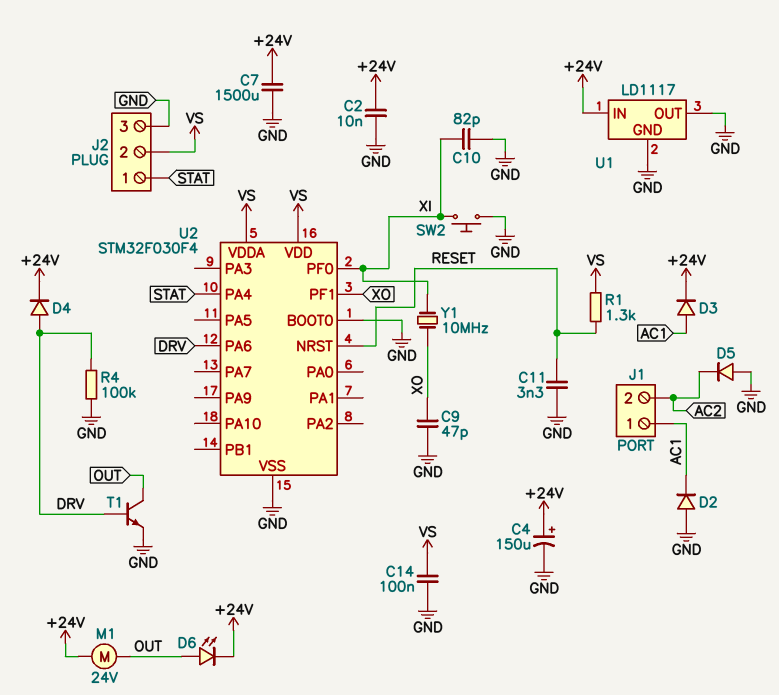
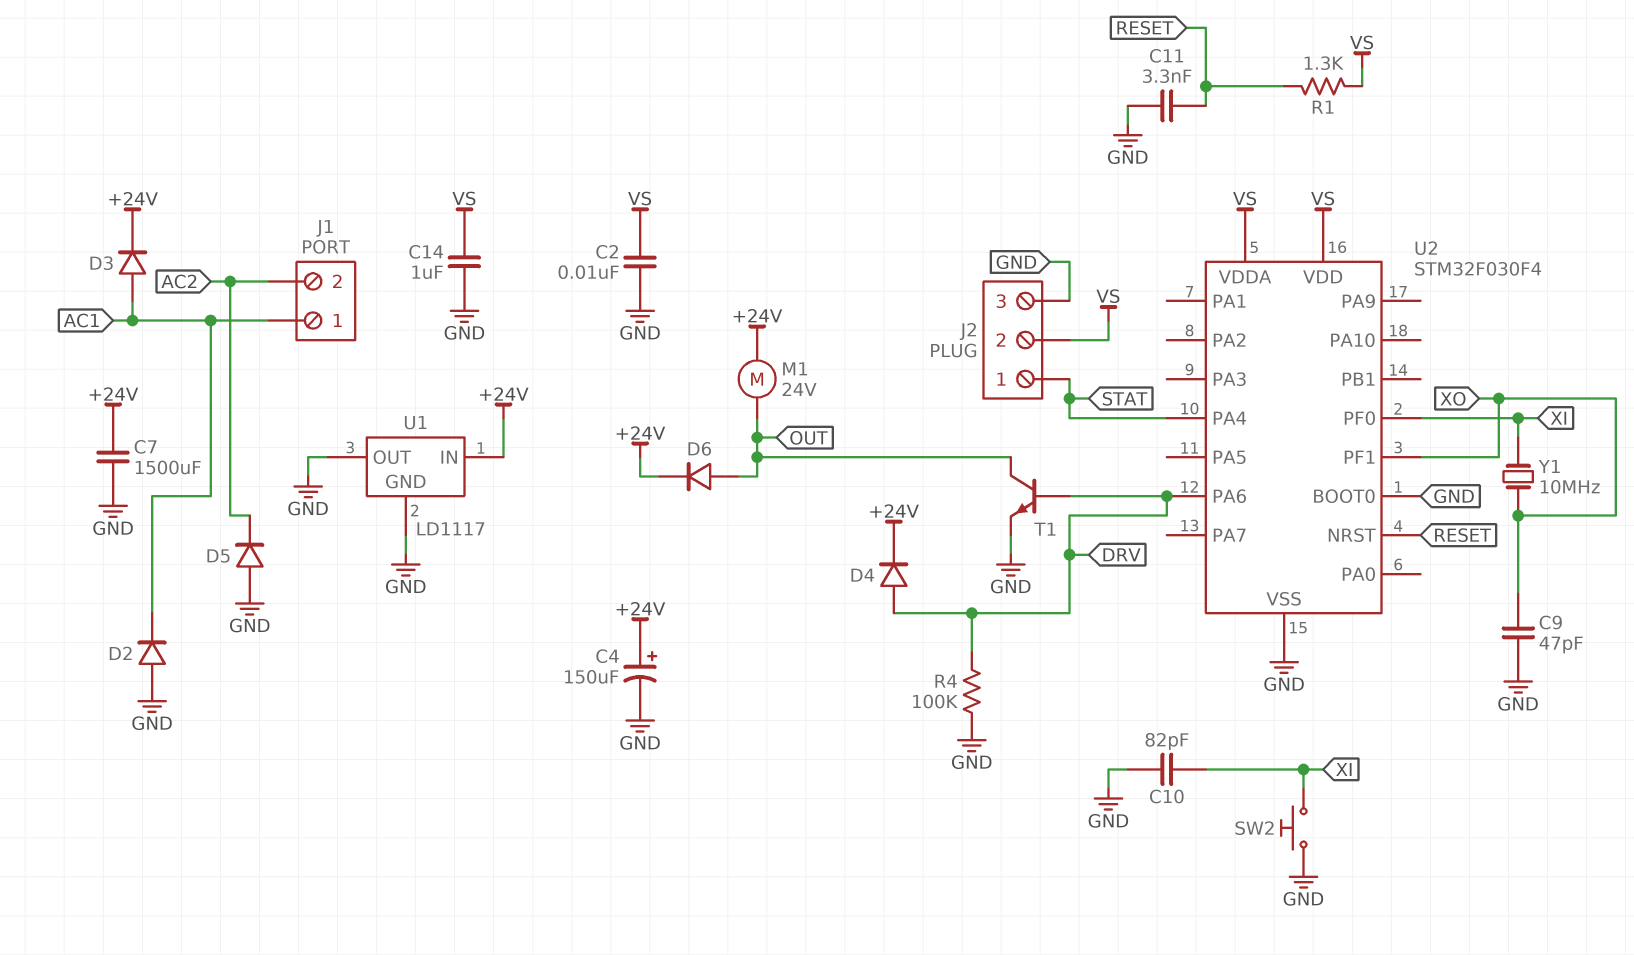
C2: 10nF (+24V, GND) -> 10nF (GND, VS)
C14: 100nF (GND, VS) -> 1uF (GND, VS)
D6: LED (A OUT, K +24V) -> diode (A OUT, K +24V)

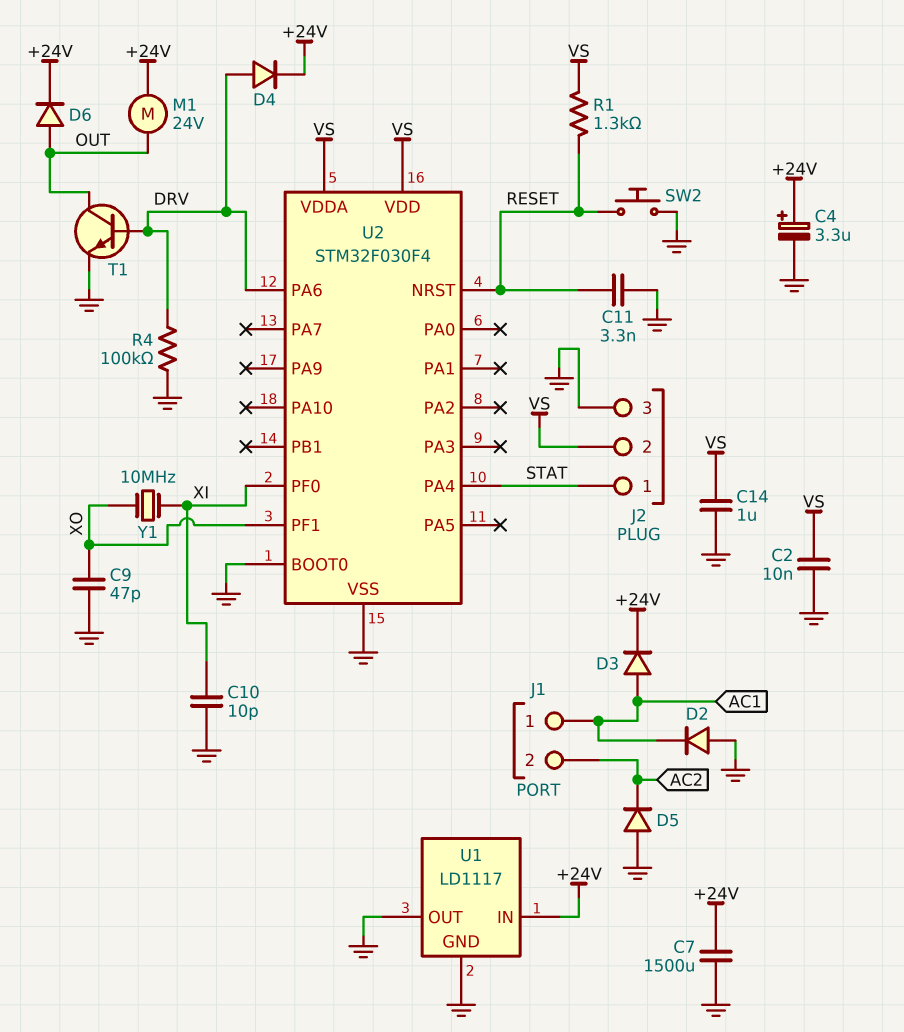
C4: 150uF (plus +24V, minus GND) -> 3.3uF (plus +24V, minus GND)
C10: 82pF (GND, XI) -> 10pF (GND, XI)
SW2: button (GND, XI) -> button (GND, RESET)

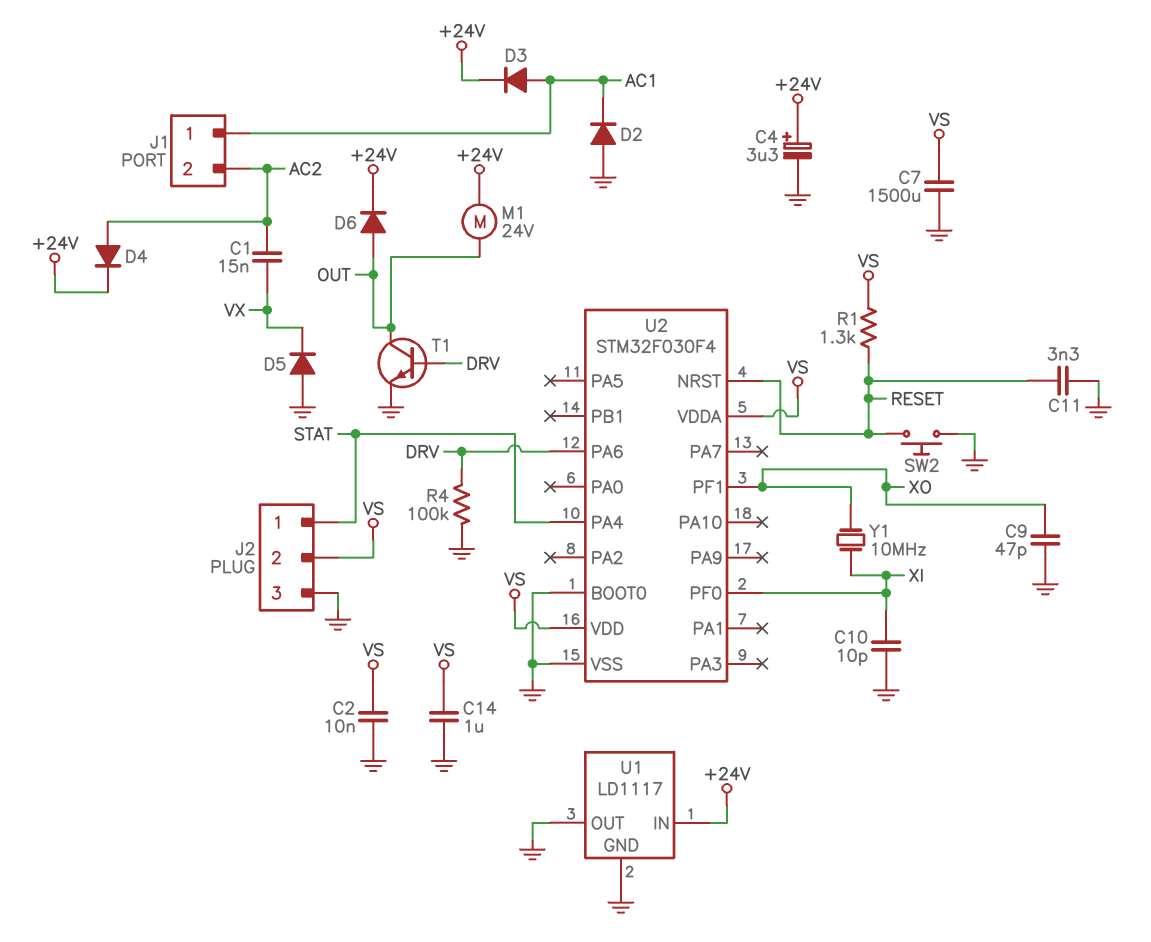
C1: none -> 15nF (AC2, VX)
C7: 1500uF (+24V, GND) -> 1500uF (GND, VS)
D4: diode (A DRV, K +24V) -> diode (A AC2, K +24V)
D5: diode (A GND, K AC2) -> diode (A GND, K VX)

